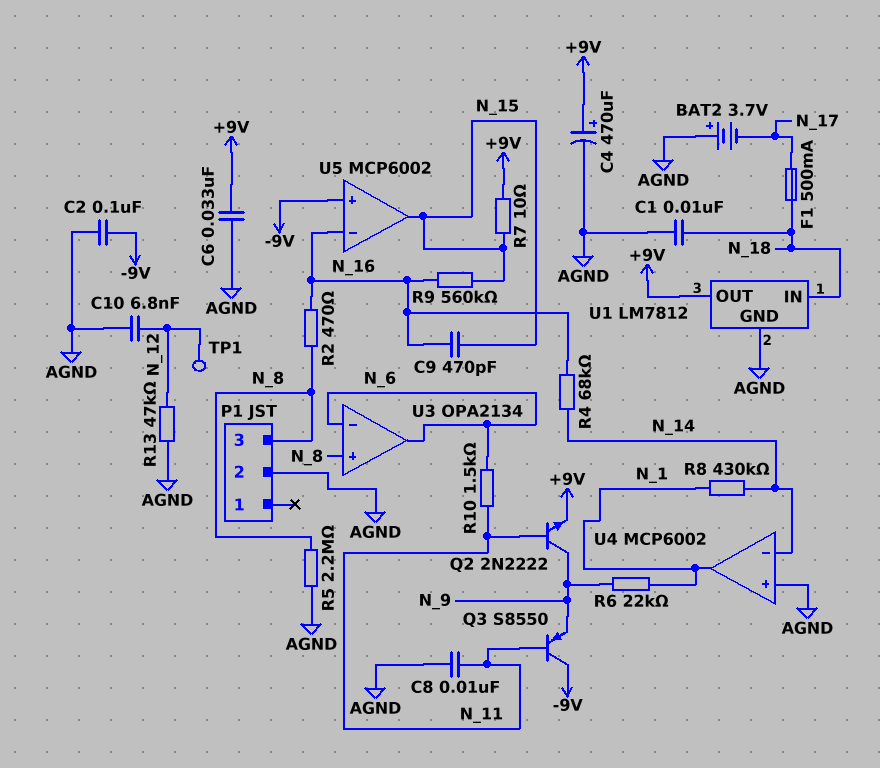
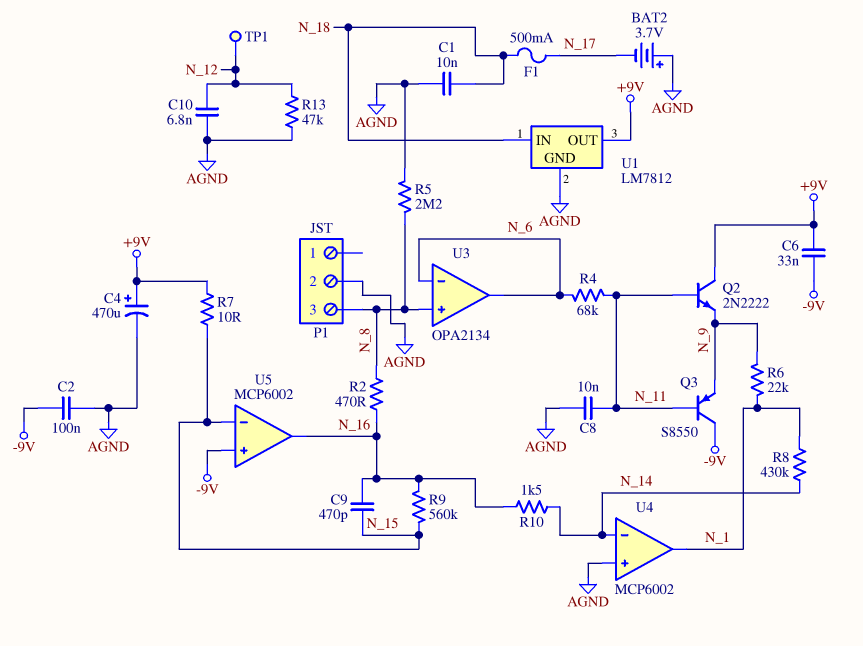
C6: 33nF (+9V, AGND) -> 33nF (+9V, -9V)
Q2: NPN 2N2222 (B N_11, C N_9, E +9V) -> NPN 2N2222 (B N_11, C +9V, E N_9)
R4: 68k (N_14, N_16) -> 68k (N_6, N_11)
R10: 1.5k (N_6, N_11) -> 1.5k (N_14, N_16)
U5 pin in-: N_16 -> N_15
U5 pin out: N_15 -> N_16

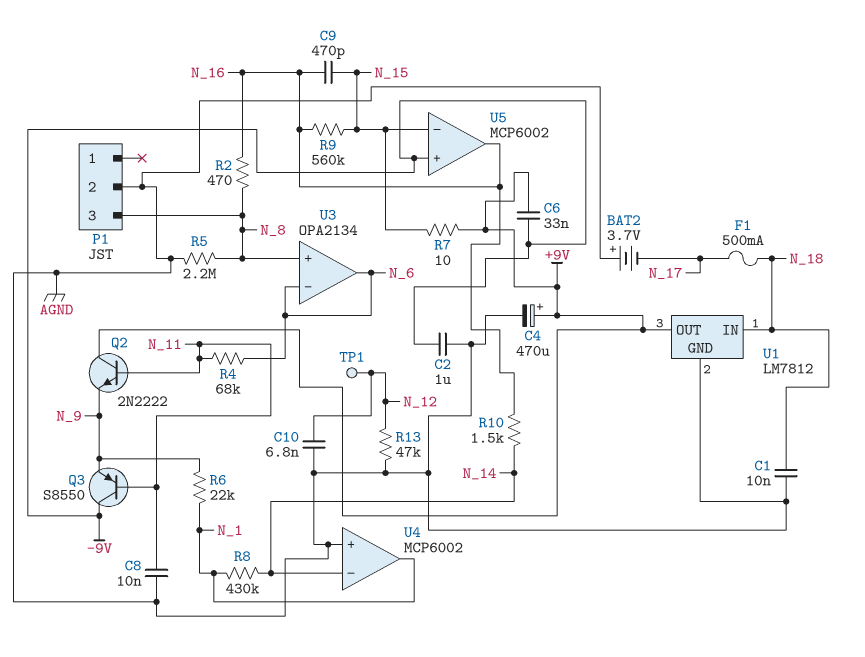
C2: 100nF (-9V, AGND) -> 1uF (-9V, AGND)

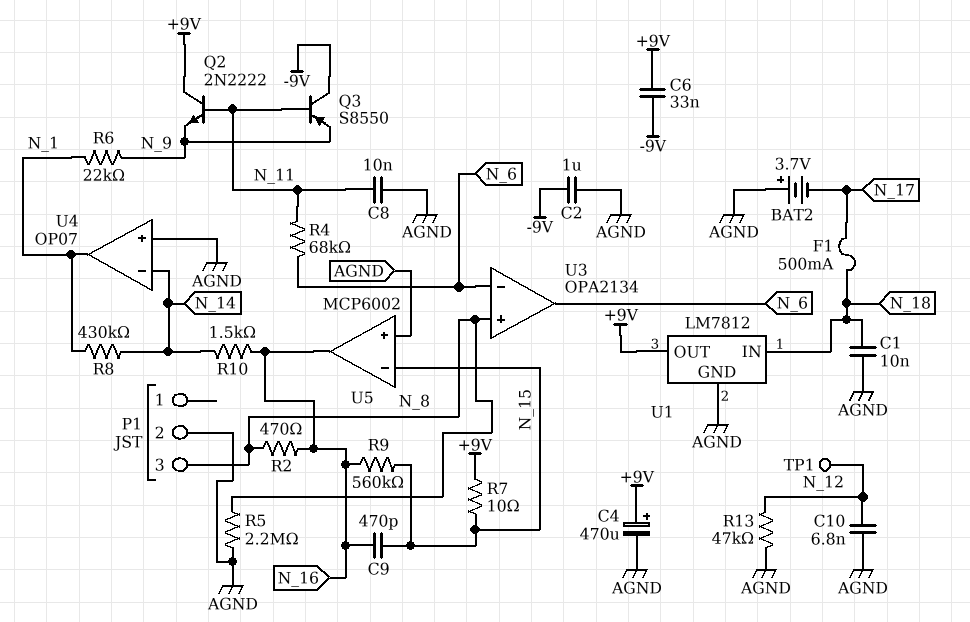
U4: MCP6002 -> OP07
U5 pin in+: -9V -> AGND

